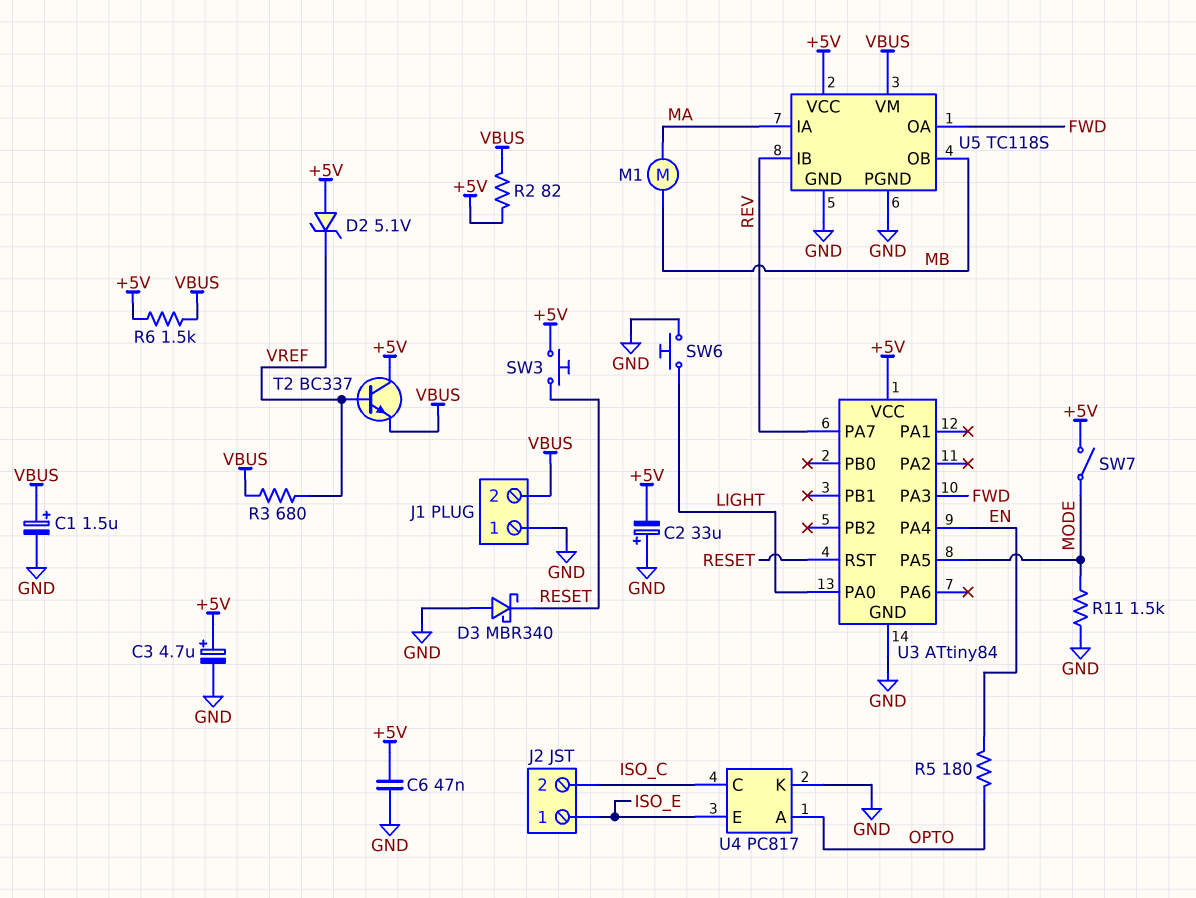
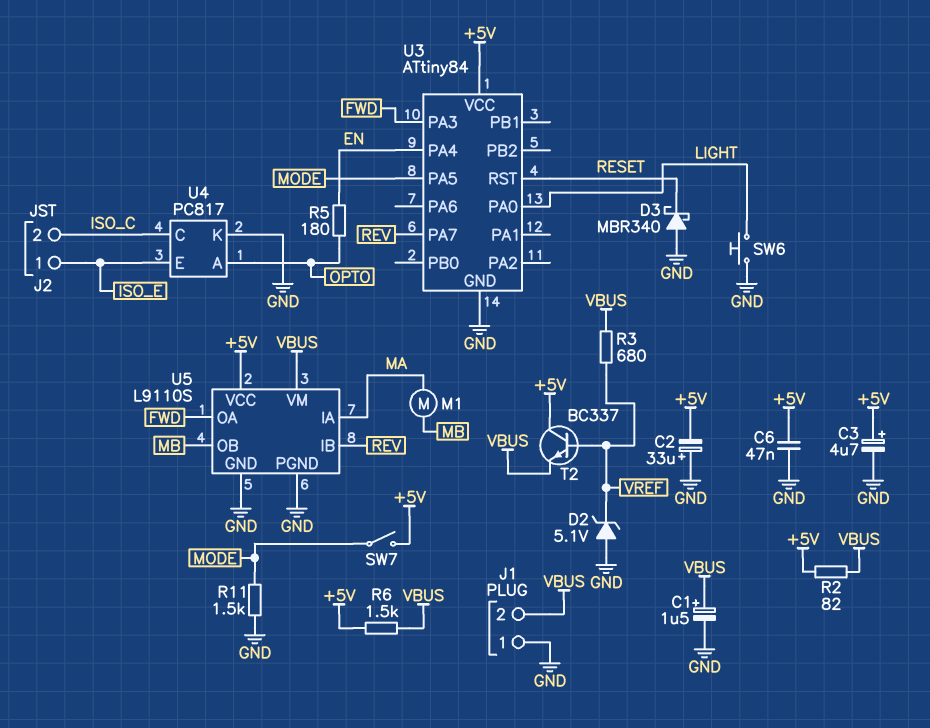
D2: zener 5.1V (A +5V, K VREF) -> zener 5.1V (A GND, K VREF)
SW3: button (+5V, RESET) -> none
U5: TC118S -> L9110S

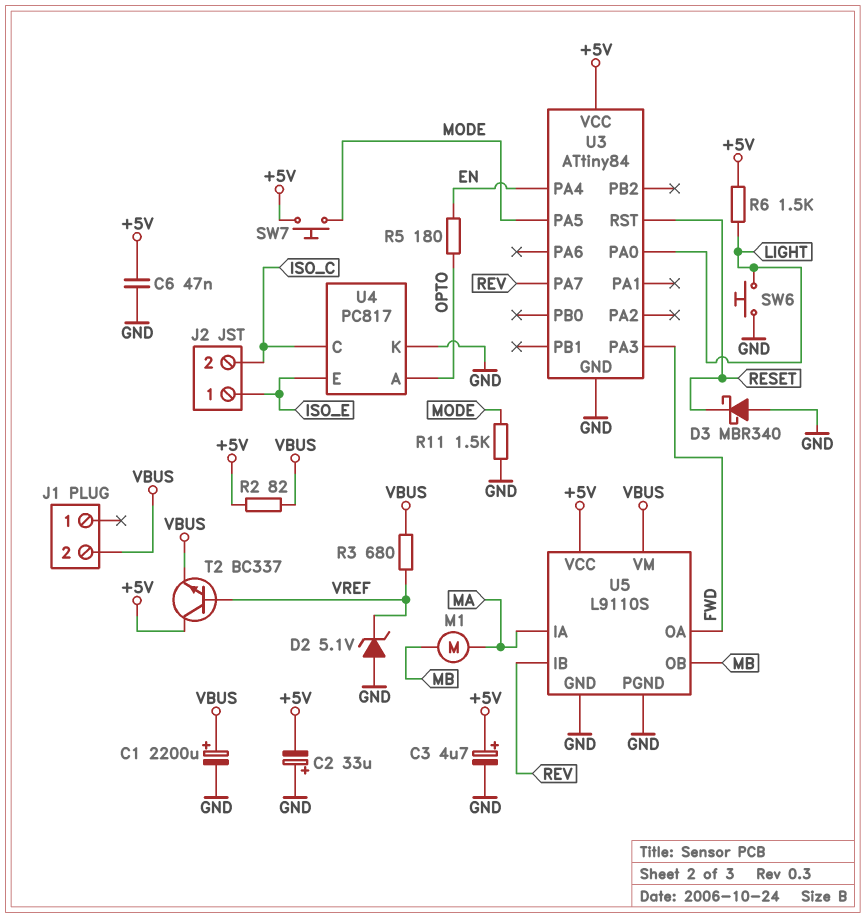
C1: 1.5uF (plus VBUS, minus GND) -> 2200uF (plus VBUS, minus GND)
J1 pin 1: GND -> none
R6: 1.5k (+5V, VBUS) -> 1.5k (+5V, LIGHT)
SW7: switch (+5V, MODE) -> button (+5V, MODE)

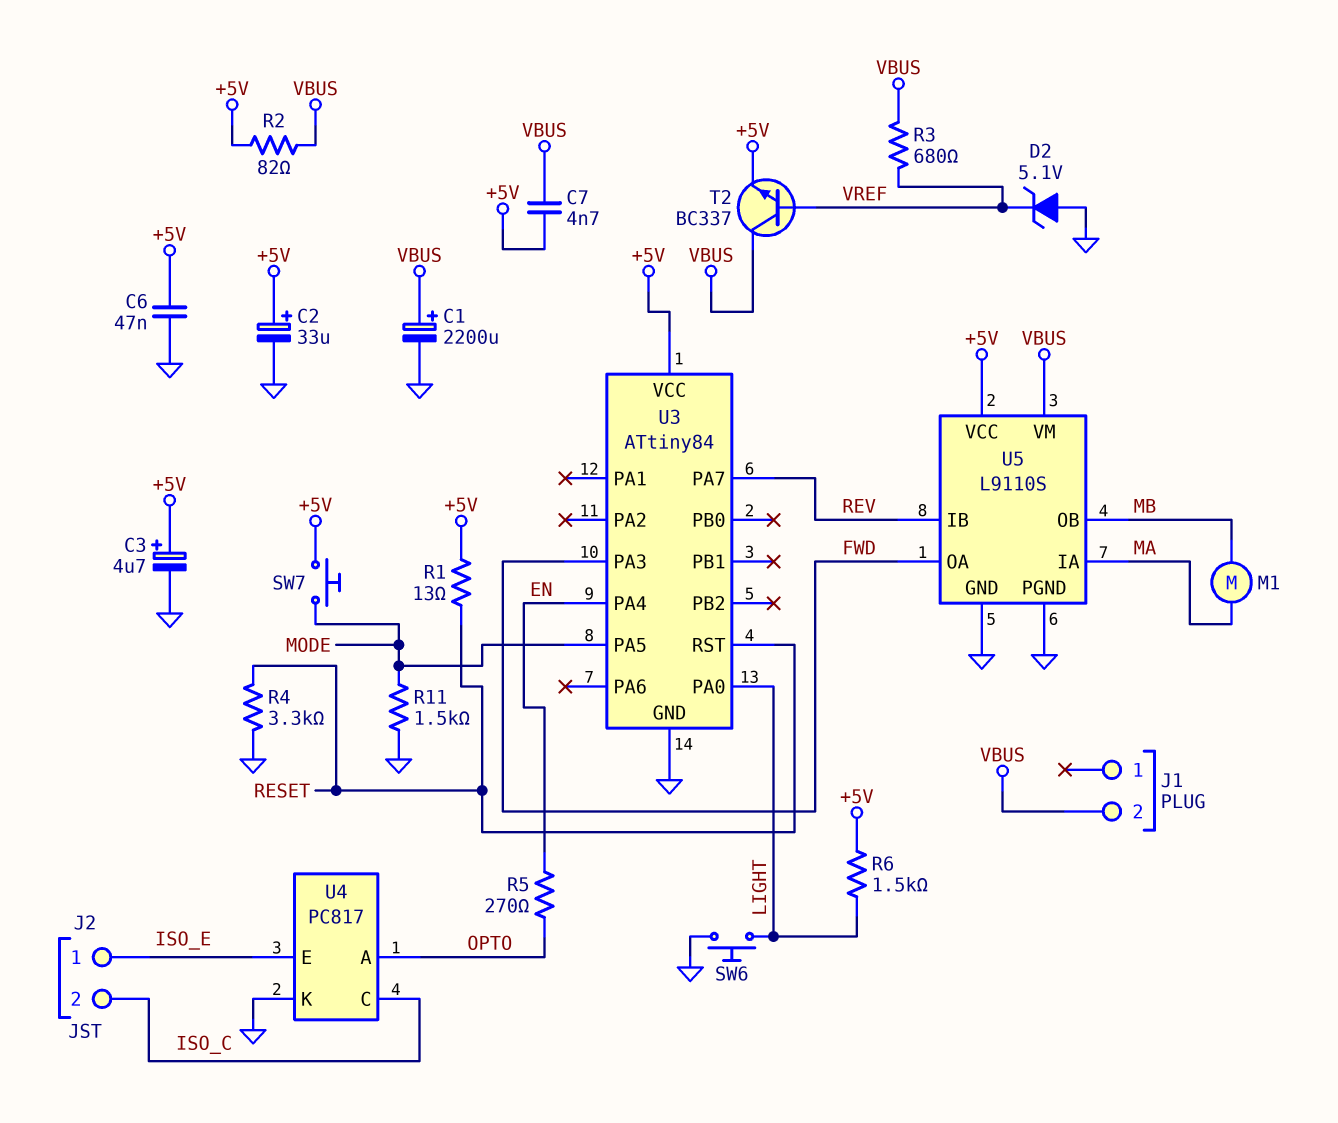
C2: 33uF (plus GND, minus +5V) -> 33uF (plus +5V, minus GND)
C7: none -> 4.7nF (+5V, VBUS)
D3: schottky MBR340 (A GND, K RESET) -> none
R1: none -> 13 (+5V, RESET)
R4: none -> 3.3k (GND, RESET)
R5: 180 (EN, OPTO) -> 270 (EN, OPTO)
T2: NPN BC337 (B VREF, C +5V, E VBUS) -> NPN BC337 (B VREF, C VBUS, E +5V)

